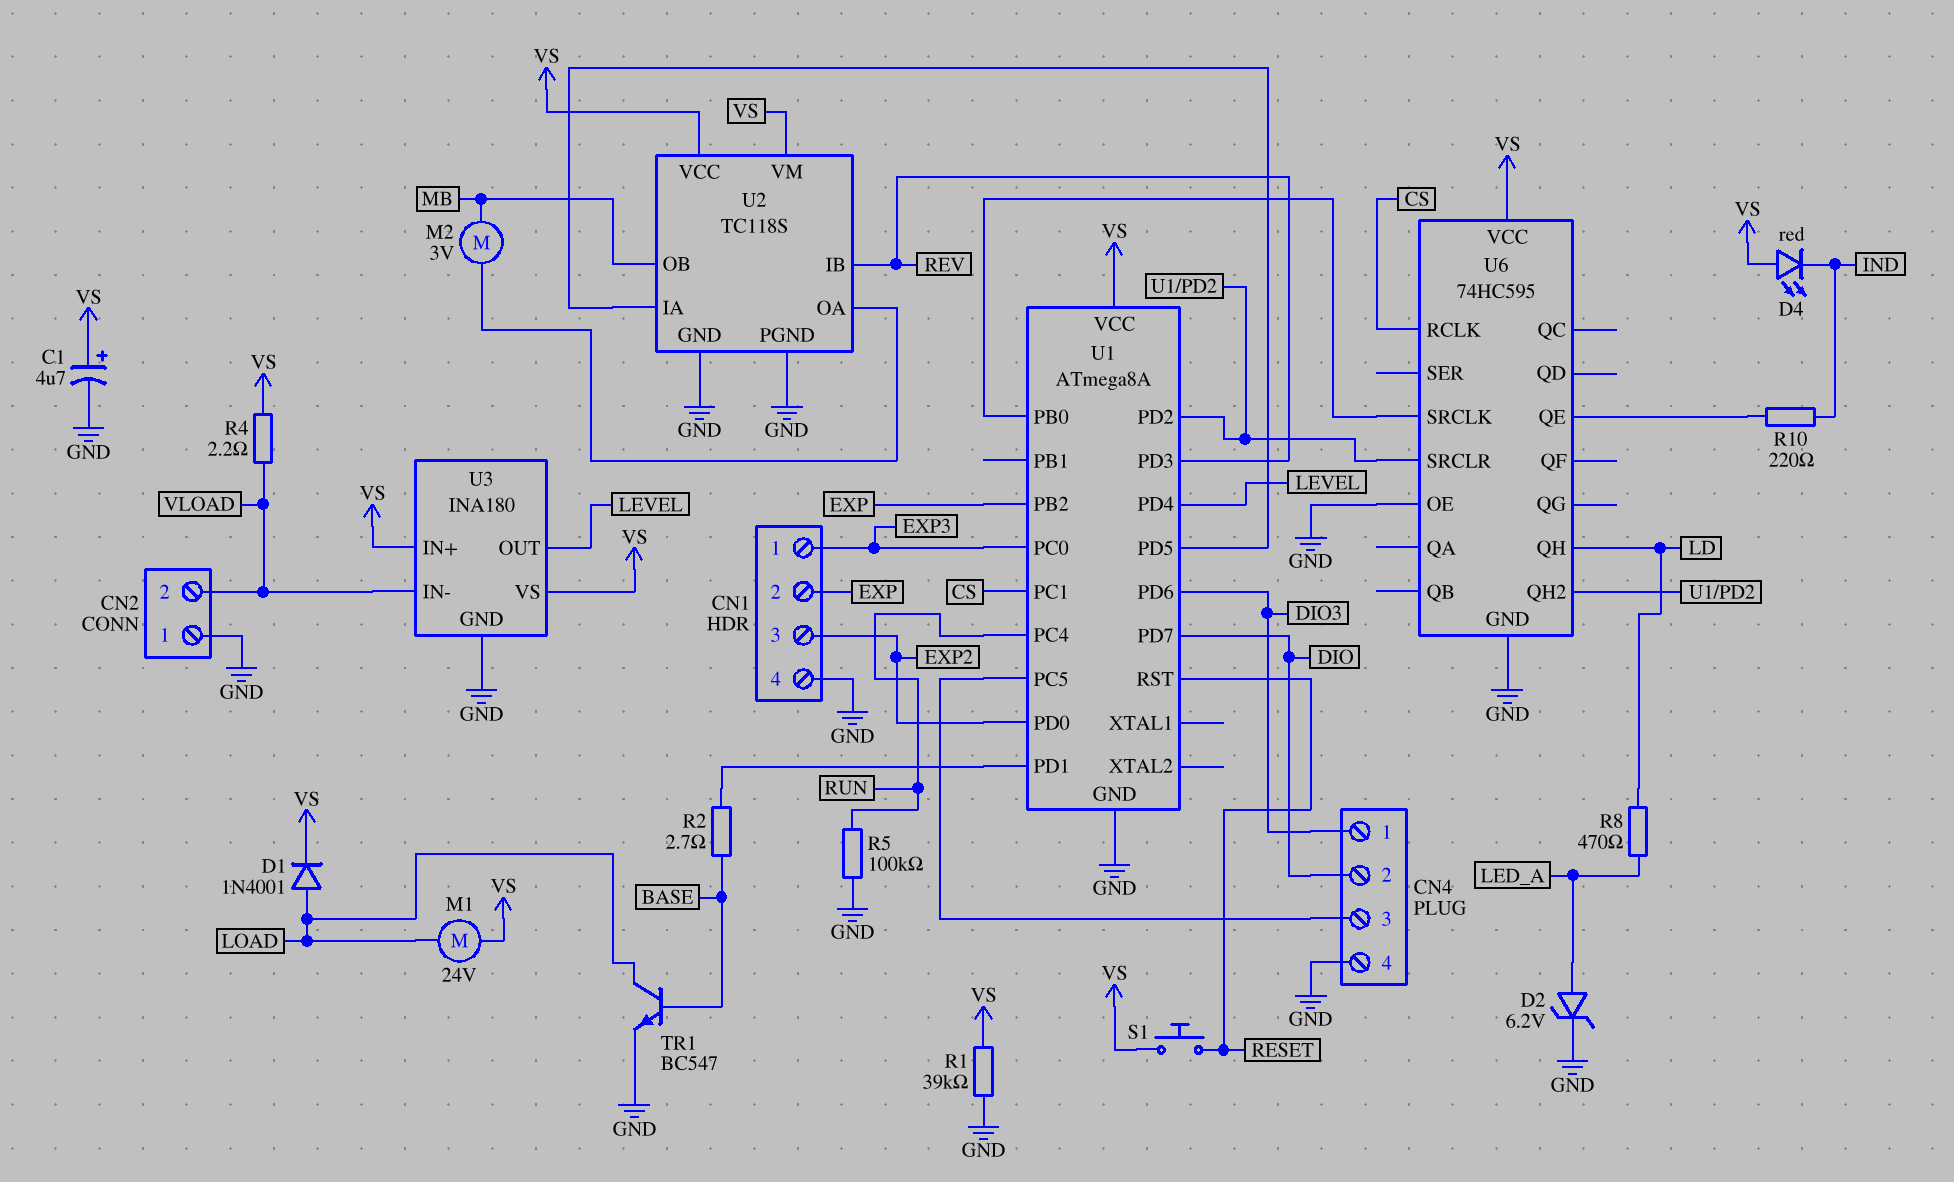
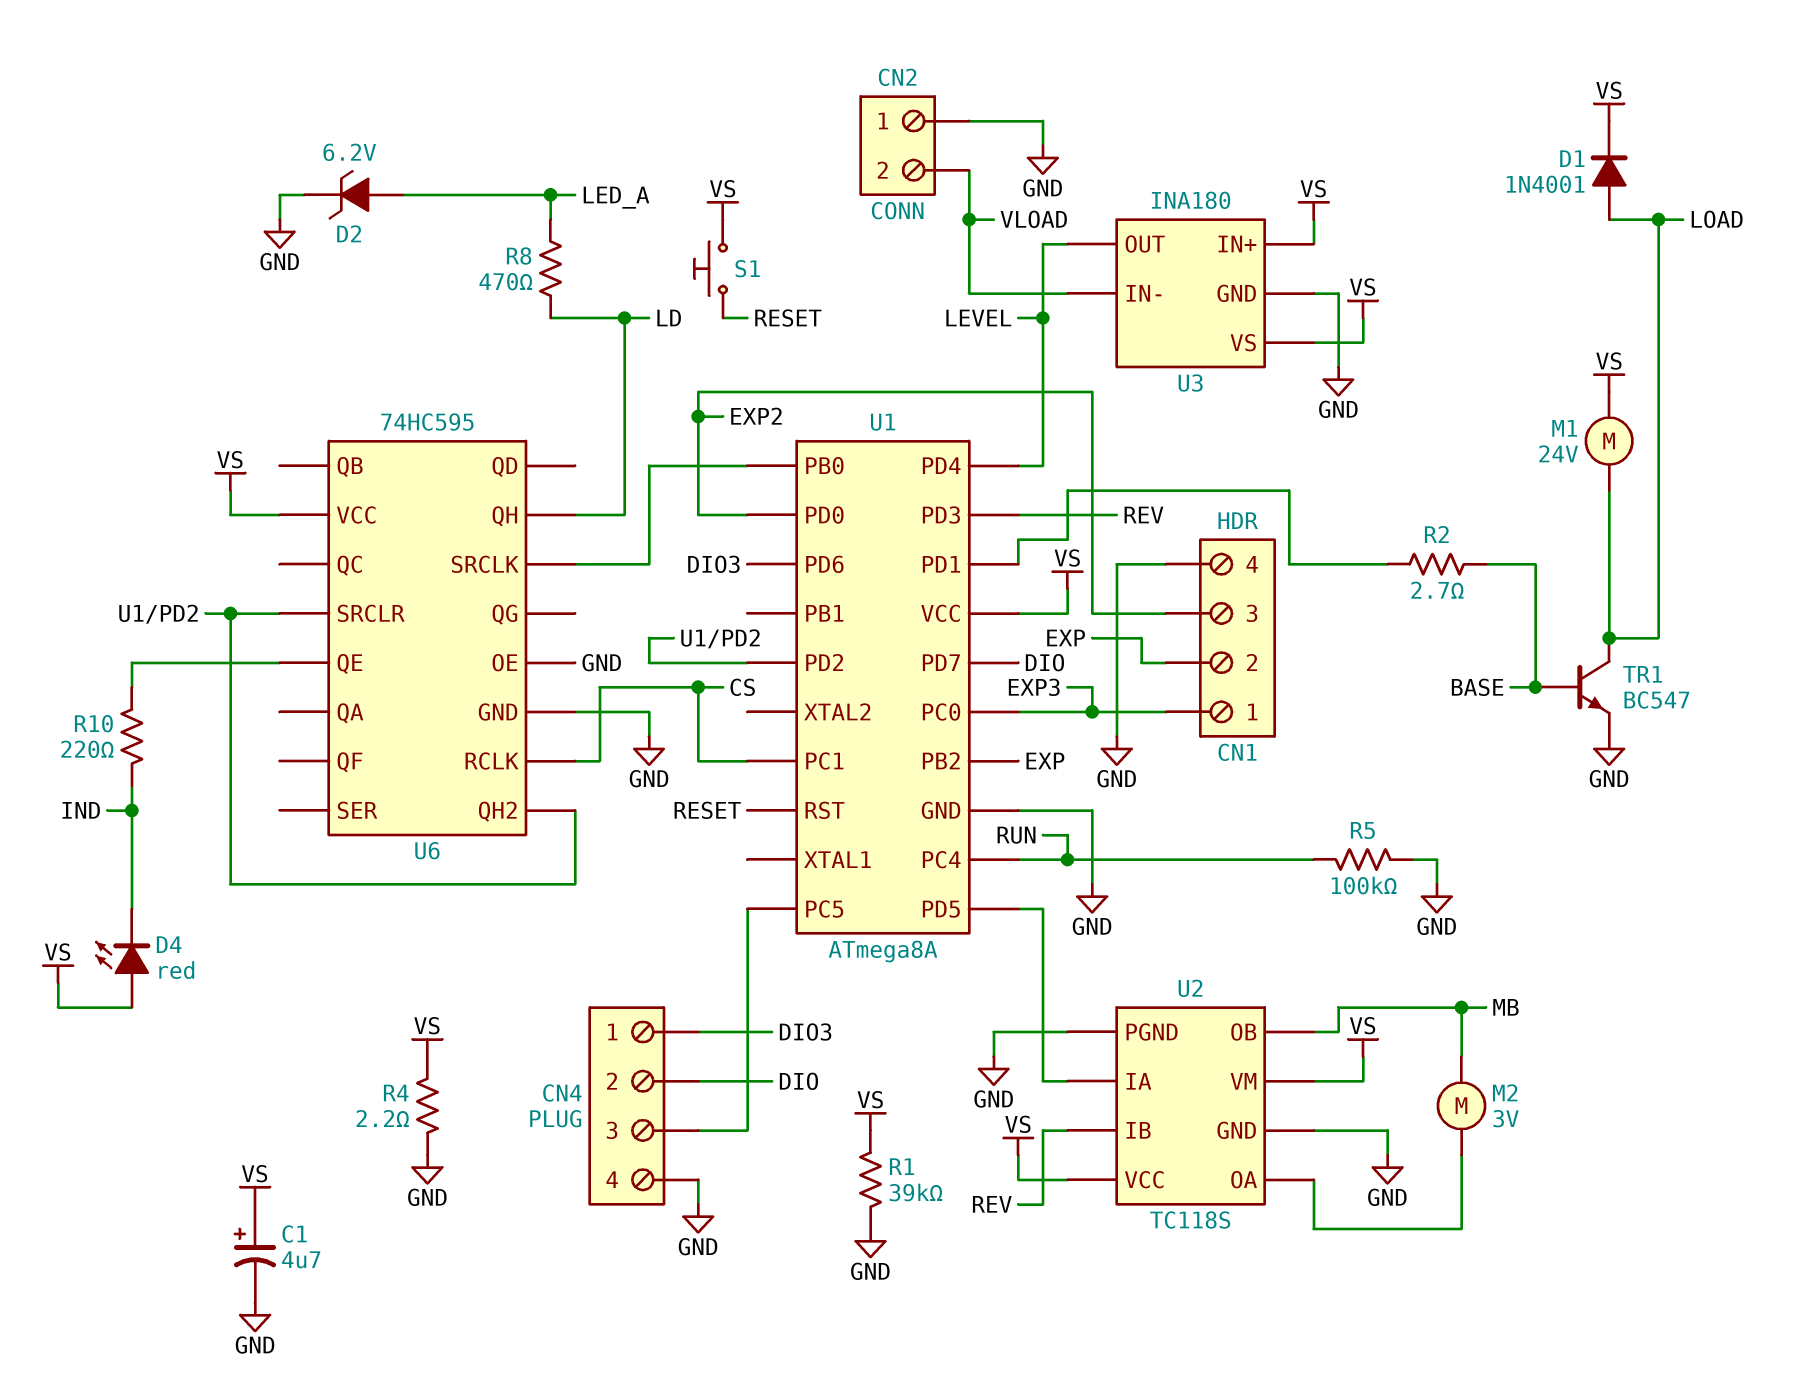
R4: 2.2 (VLOAD, VS) -> 2.2 (GND, VS)

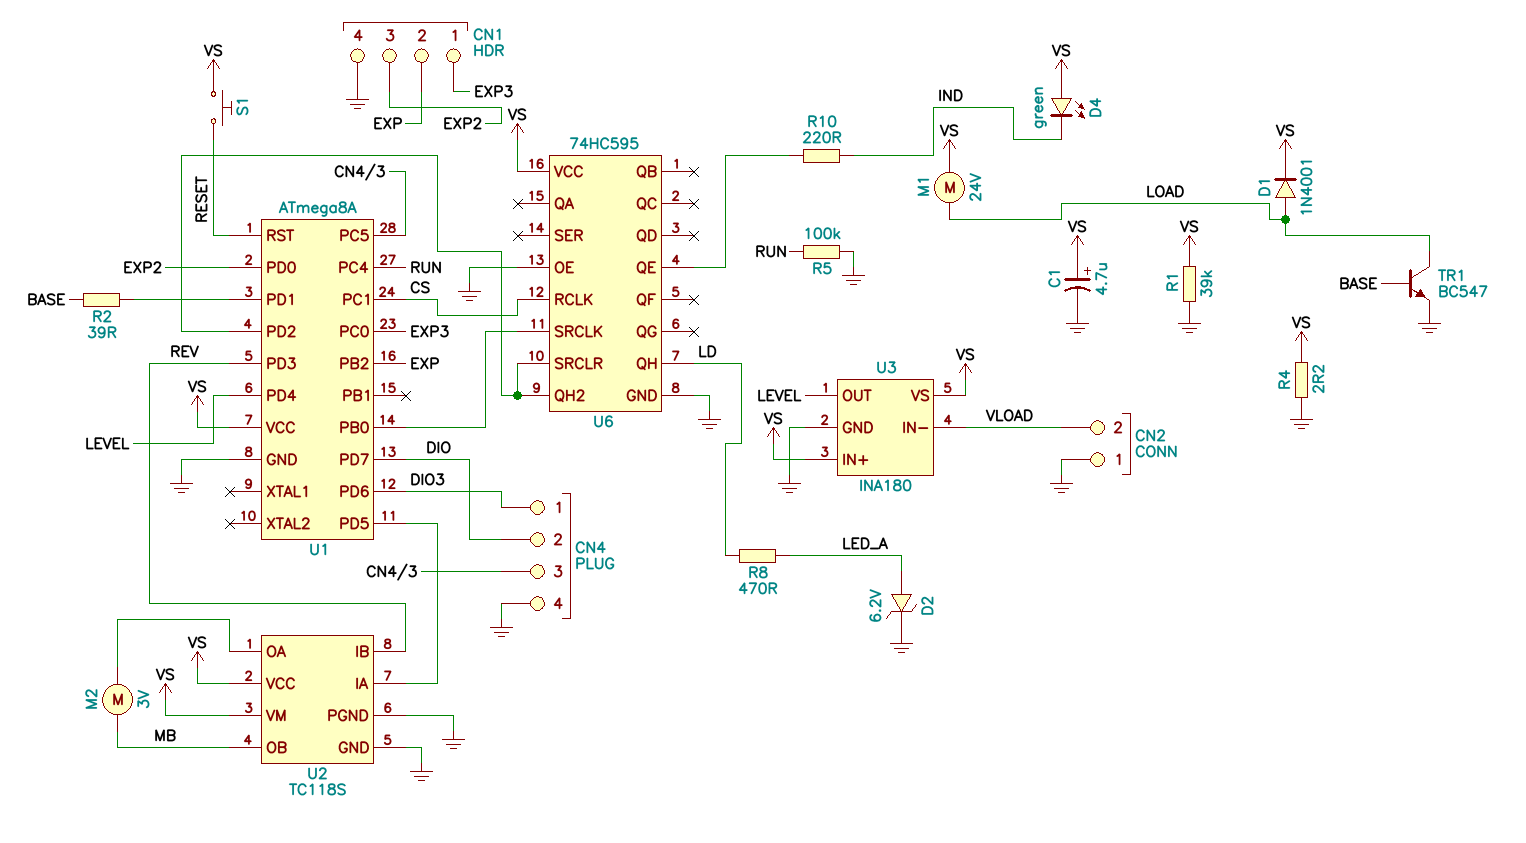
D4: LED red (A VS, K IND) -> LED green (A VS, K IND)
R2: 2.7 (BASE, U1/PD1) -> 39 (BASE, U1/PD1)

